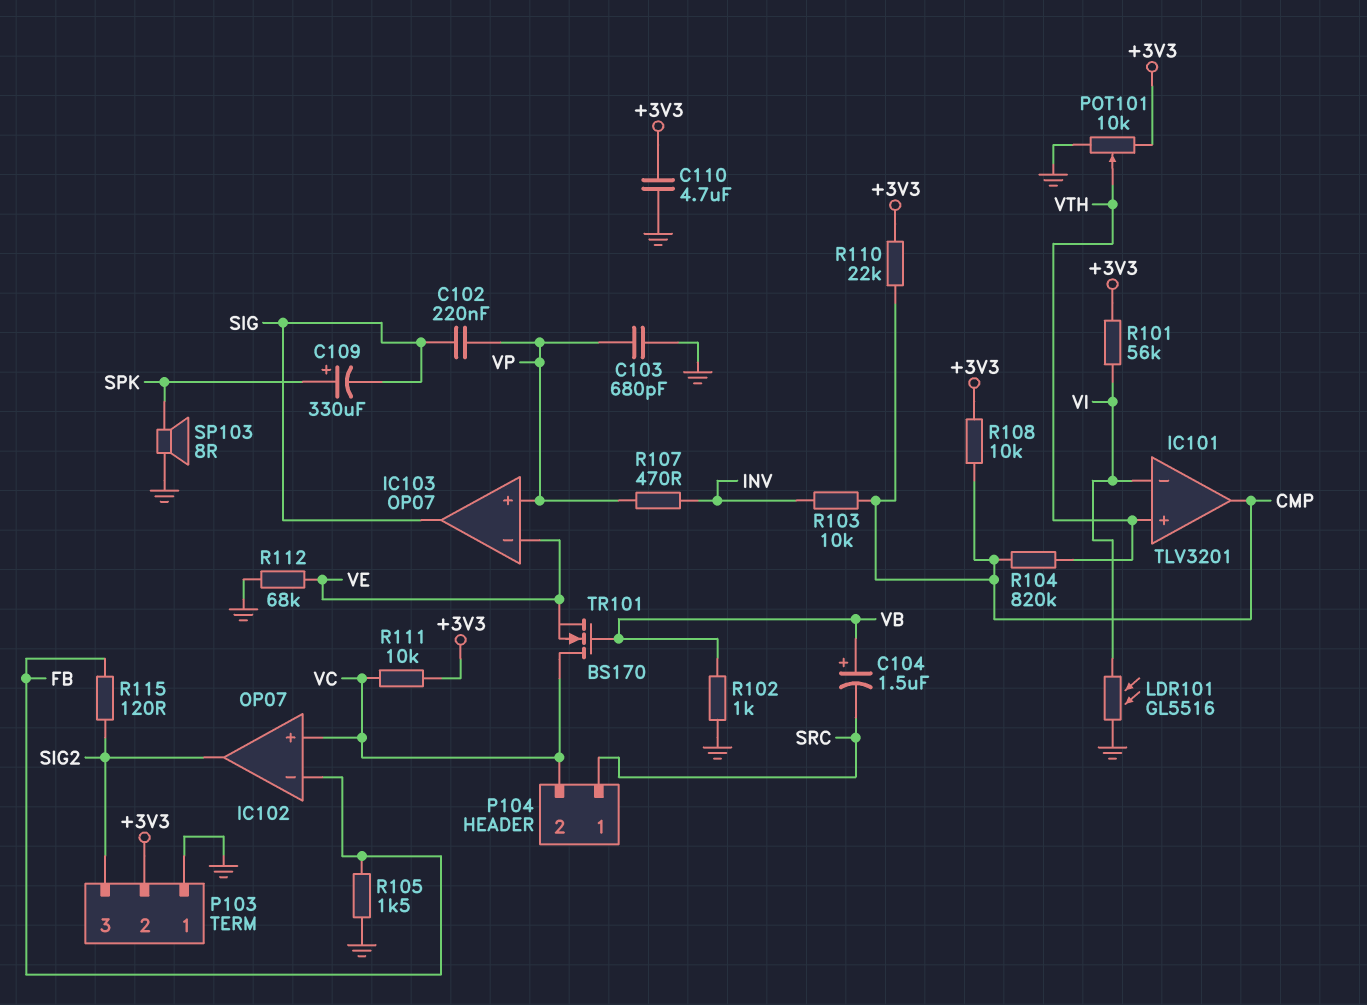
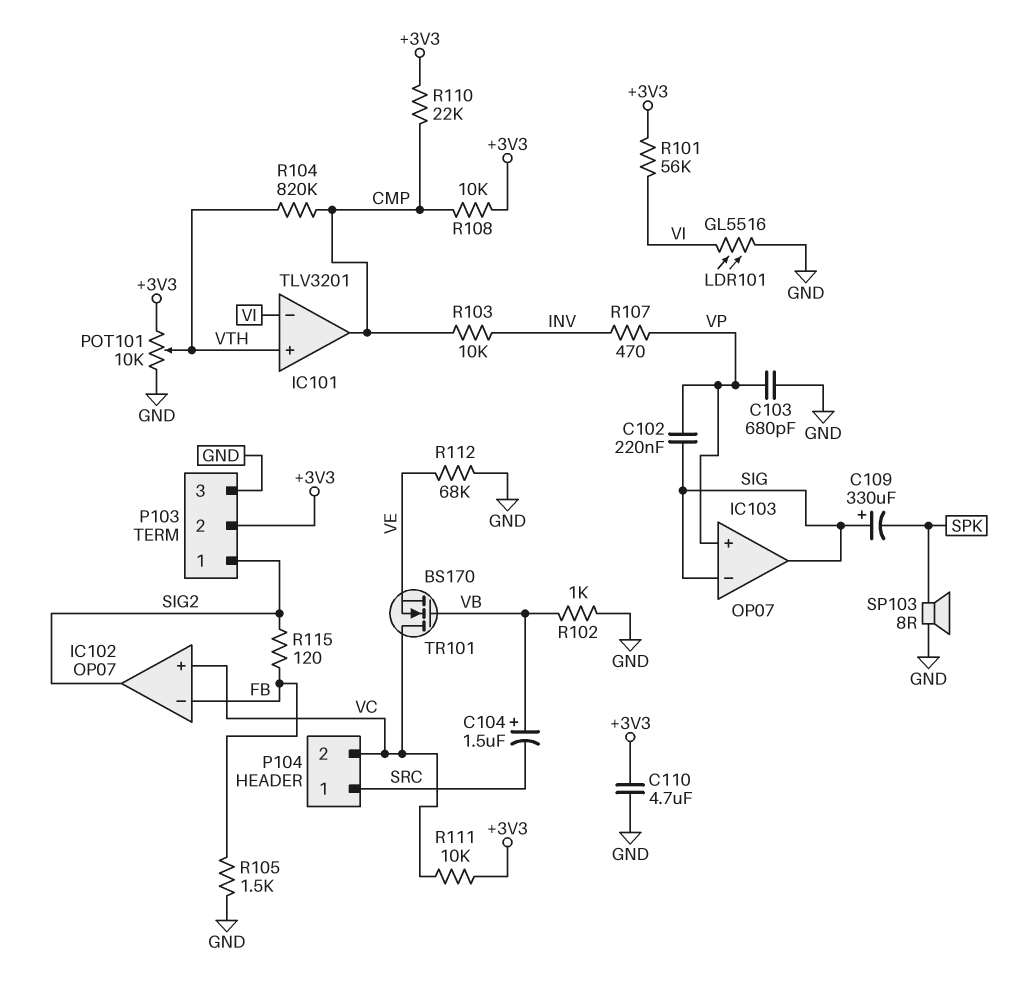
C109: 330uF (plus SPK, minus SIG) -> 330uF (plus SIG, minus SPK)
IC103 pin in-: VE -> SIG
P103 pin 1: GND -> SIG2
P103 pin 3: SIG2 -> GND

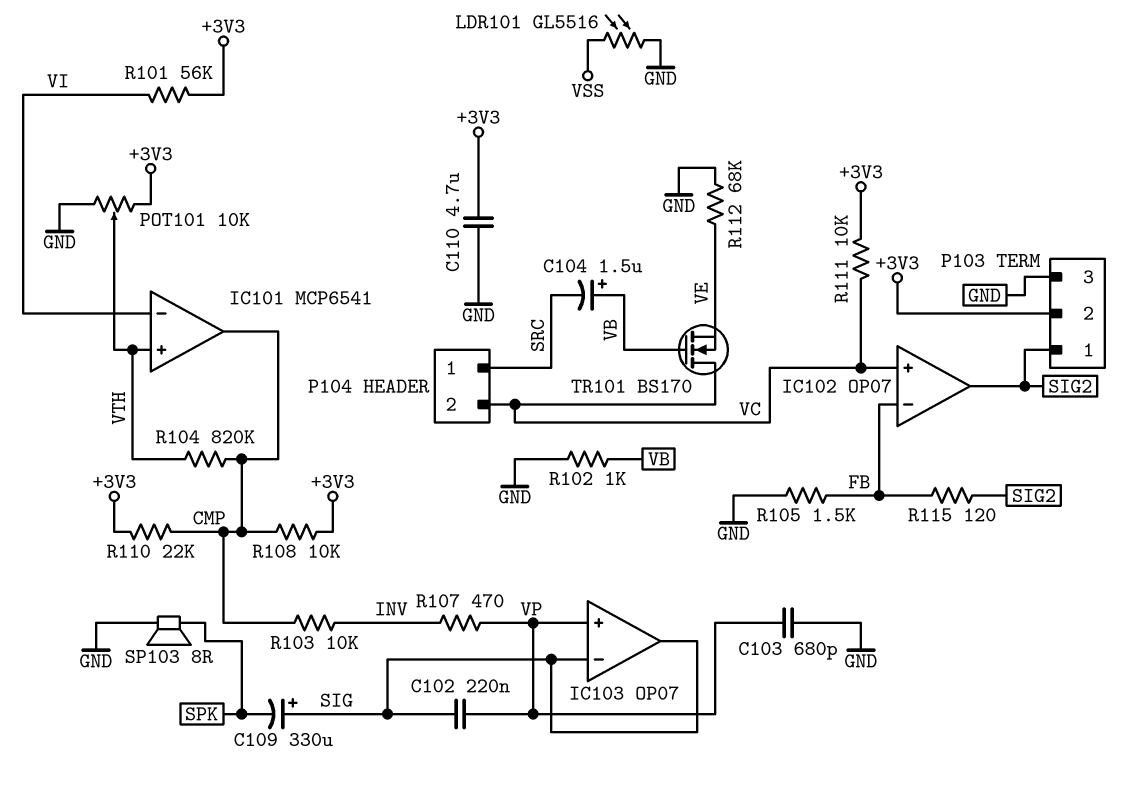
IC101: TLV3201 -> MCP6541
LDR101: GL5516 (GND, VI) -> GL5516 (GND, VSS)

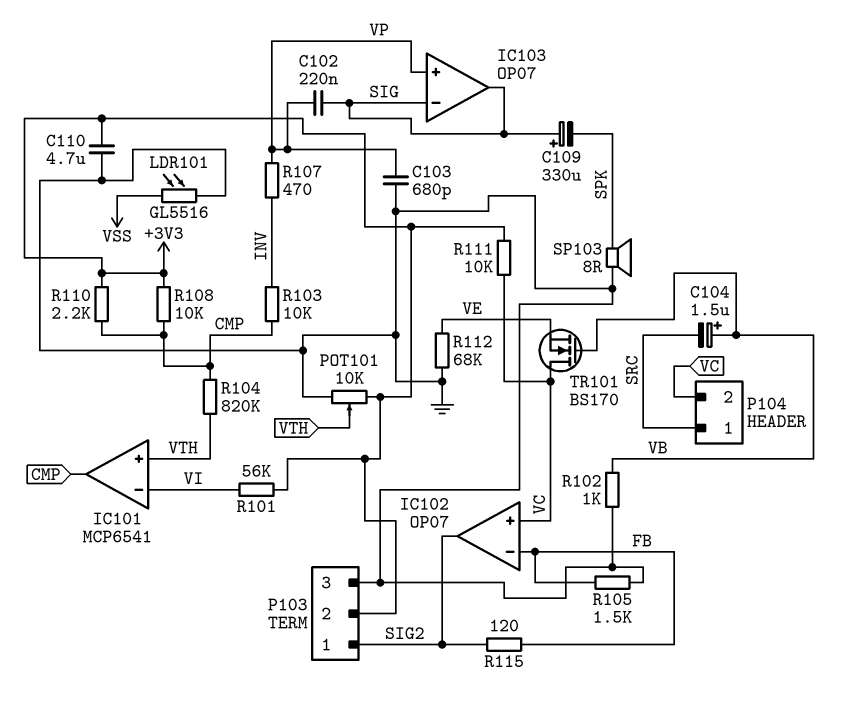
R110: 22k (+3V3, CMP) -> 2.2k (+3V3, CMP)

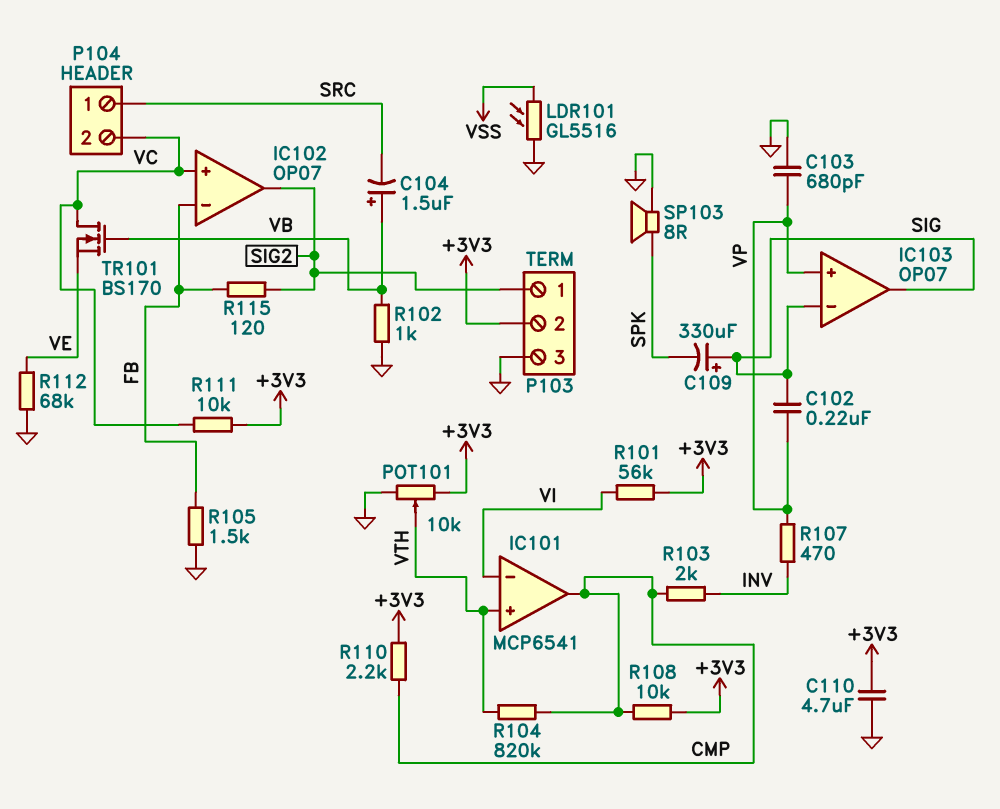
R103: 10k (CMP, INV) -> 2k (CMP, INV)

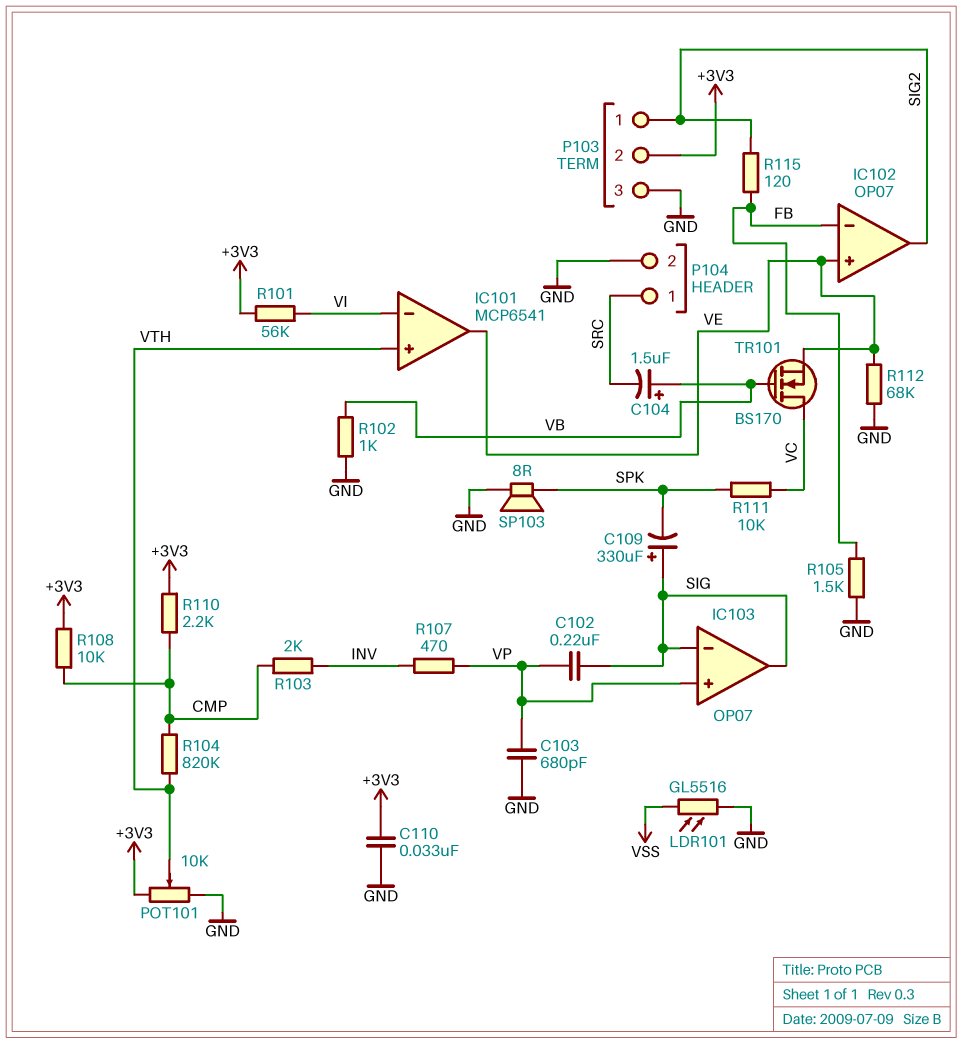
C110: 4.7uF (+3V3, GND) -> 33nF (+3V3, GND)
IC101 pin out: CMP -> VE
IC102 pin in+: VC -> VE
P104 pin 2: VC -> GND
R111: 10k (+3V3, VC) -> 10k (SPK, VC)

